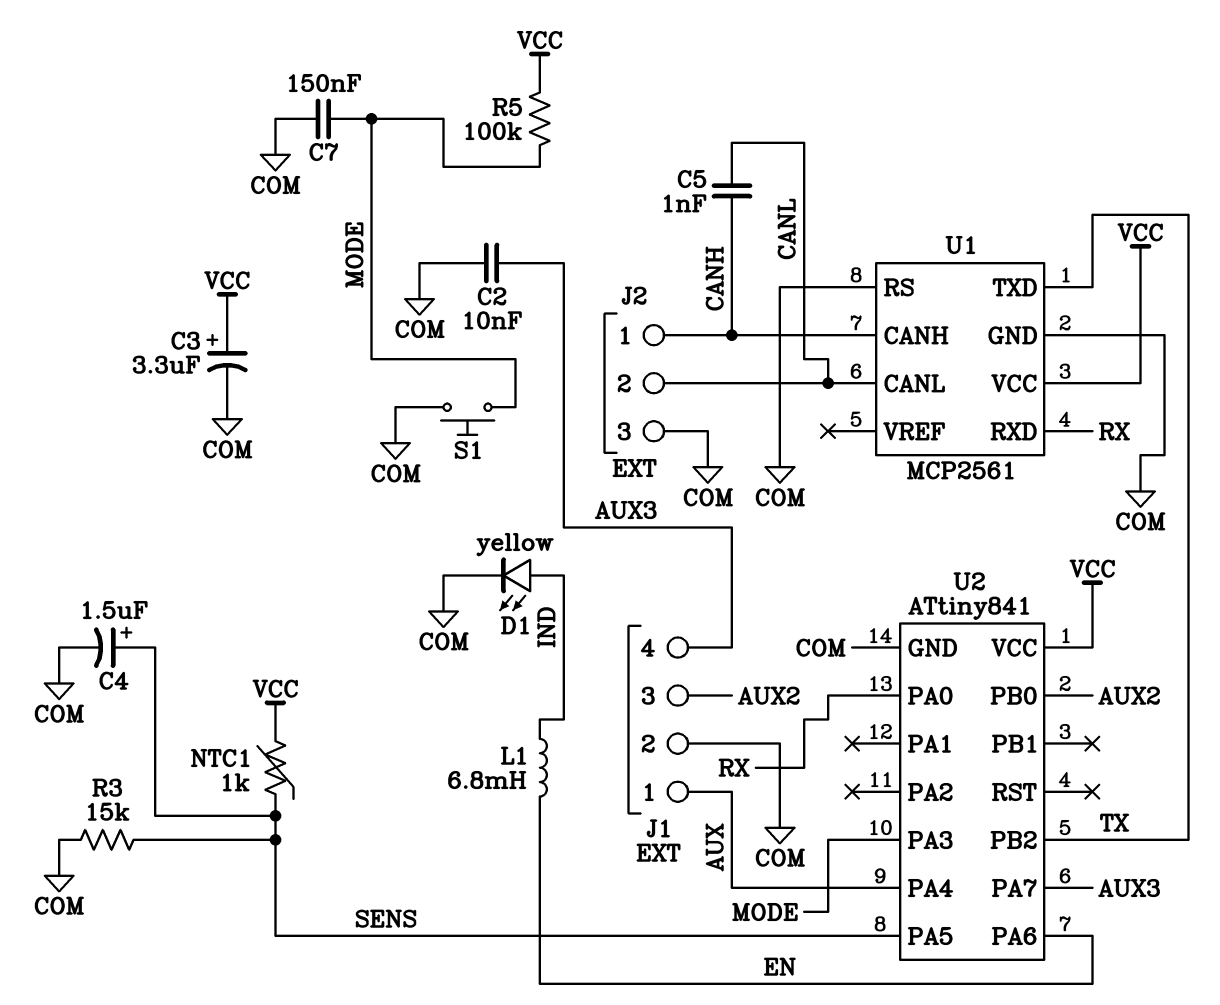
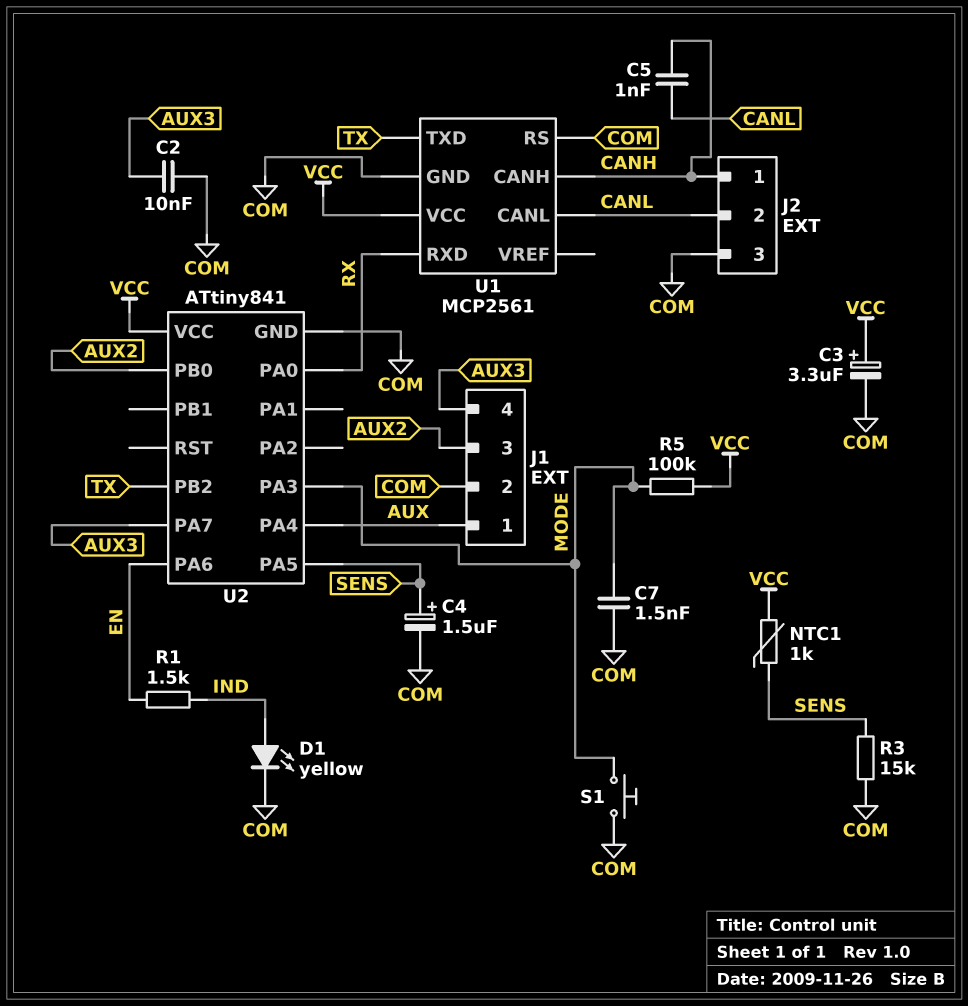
C7: 150nF (COM, MODE) -> 1.5nF (COM, MODE)
L1: 6.8mH (EN, IND) -> none
R1: none -> 1.5k (EN, IND)

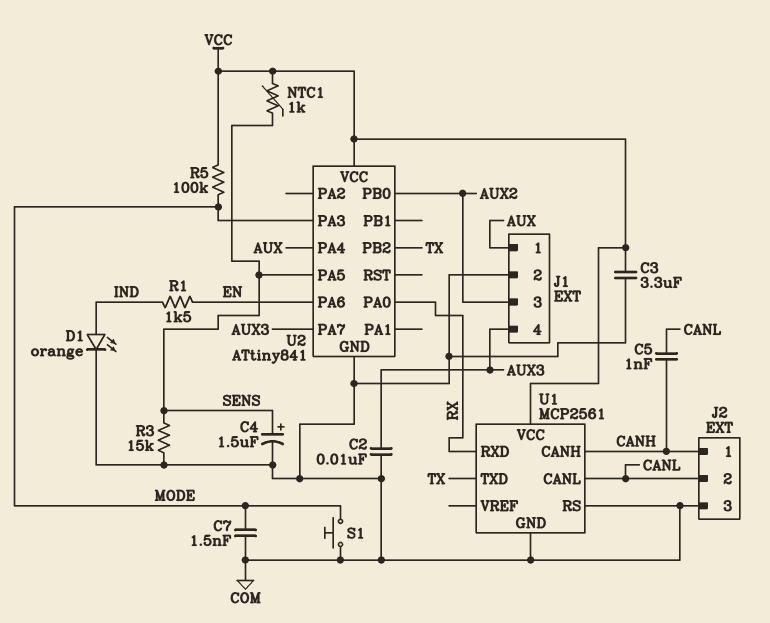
C3: 3.3uF (plus VCC, minus COM) -> 3.3uF (COM, VCC)
D1: LED yellow (A IND, K COM) -> LED orange (A IND, K COM)

